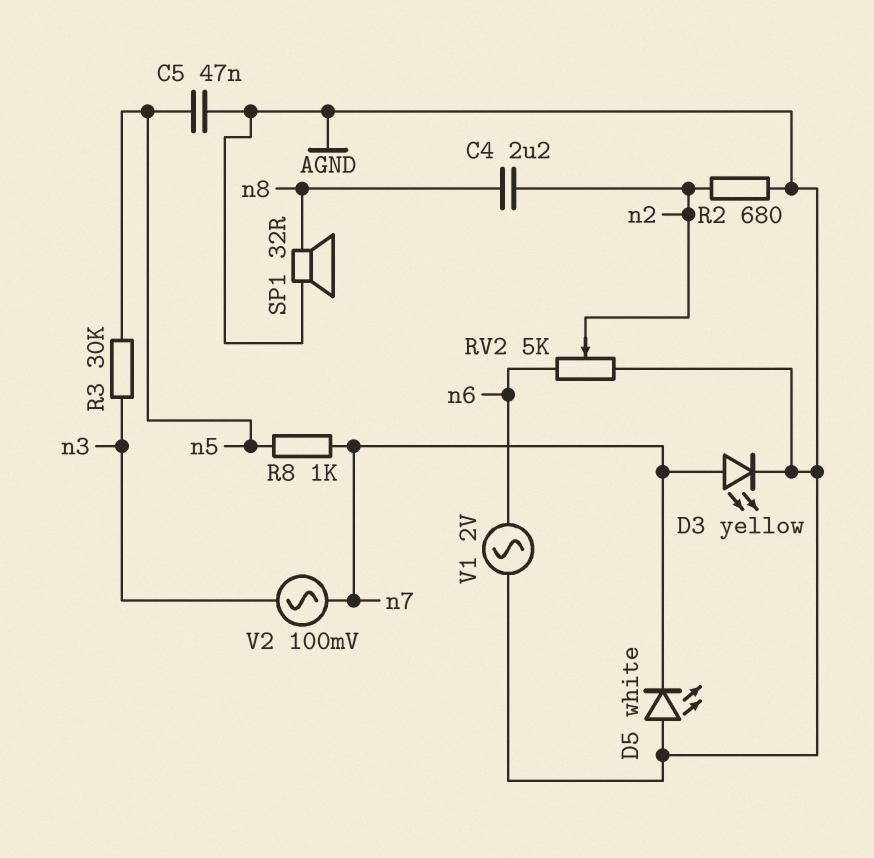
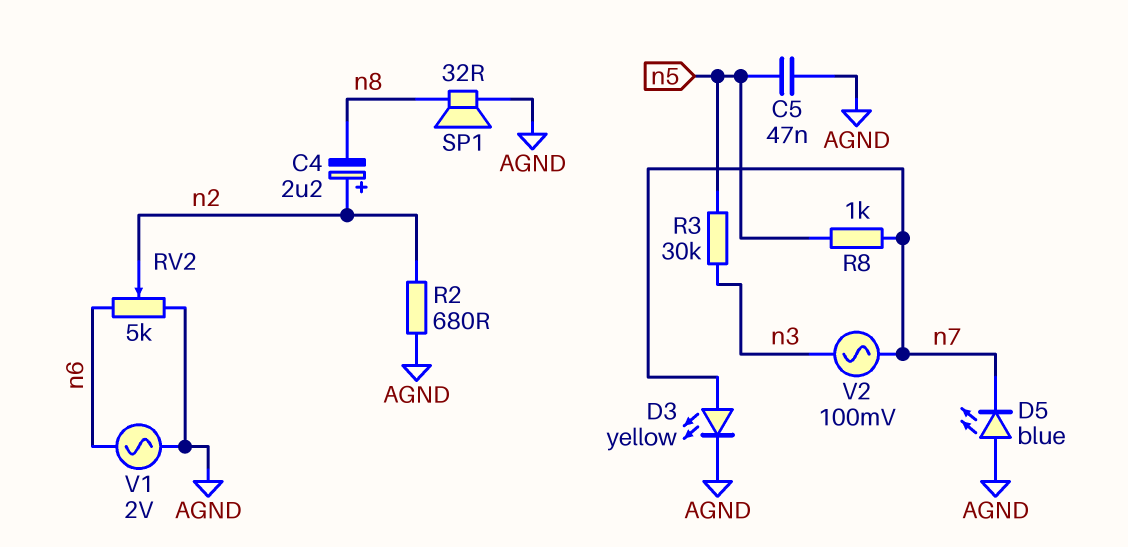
C4: 2.2uF (n2, n8) -> 2.2uF (plus n2, minus n8)
D5: LED white (A AGND, K n7) -> LED blue (A AGND, K n7)

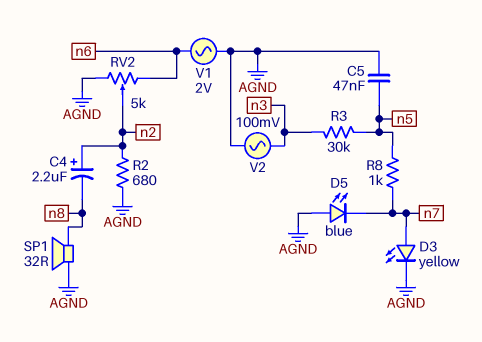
V2: AC 100mV (n3, n7) -> AC 100mV (AGND, n3)

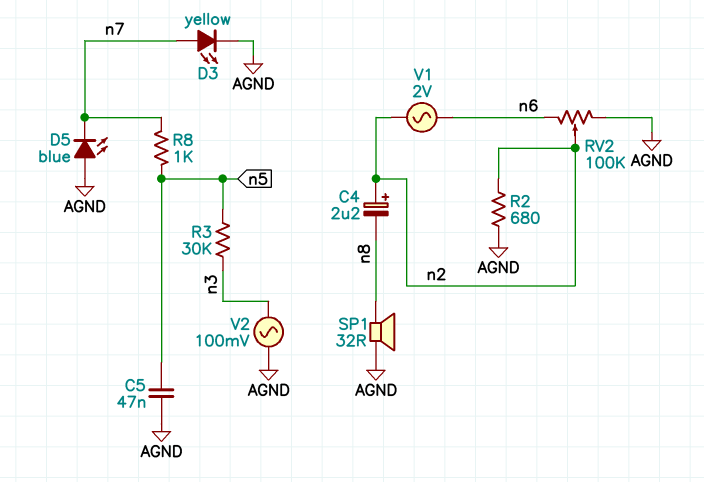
RV2: 5k (AGND, n6, wiper n2) -> 100k (AGND, n6, wiper n2)
V1: AC 2V (AGND, n6) -> AC 2V (n2, n6)

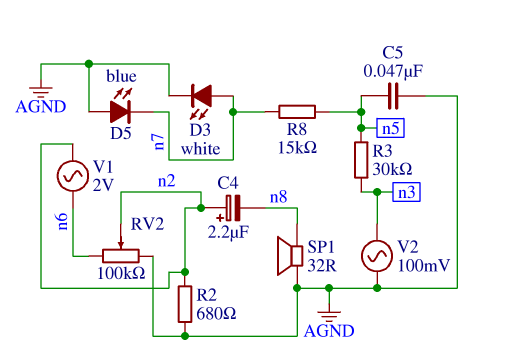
D3: LED yellow (A n7, K AGND) -> LED white (A n7, K AGND)
R8: 1k (n5, n7) -> 15k (n5, n7)

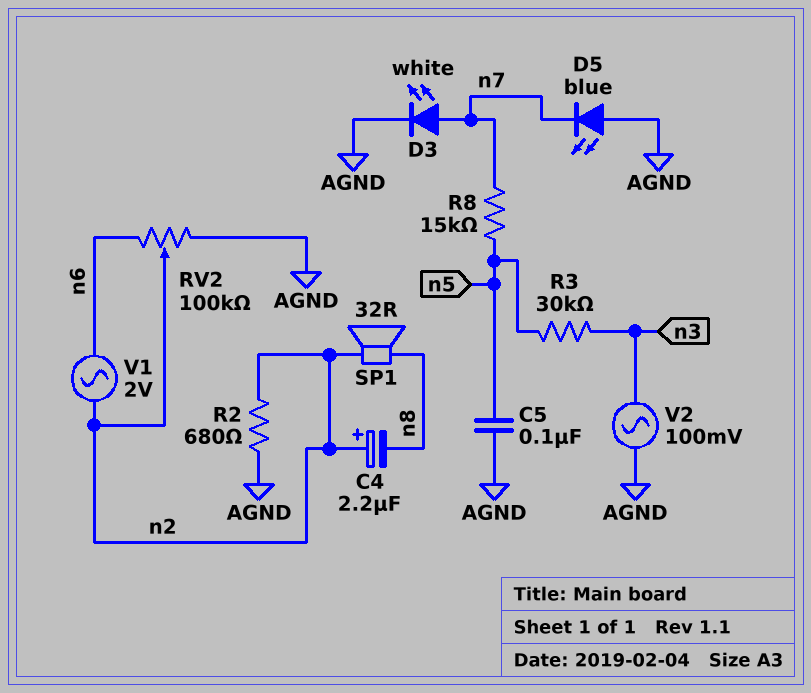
C5: 47nF (AGND, n5) -> 100nF (AGND, n5)
SP1: speaker 32R (AGND, n8) -> speaker 32R (n2, n8)

